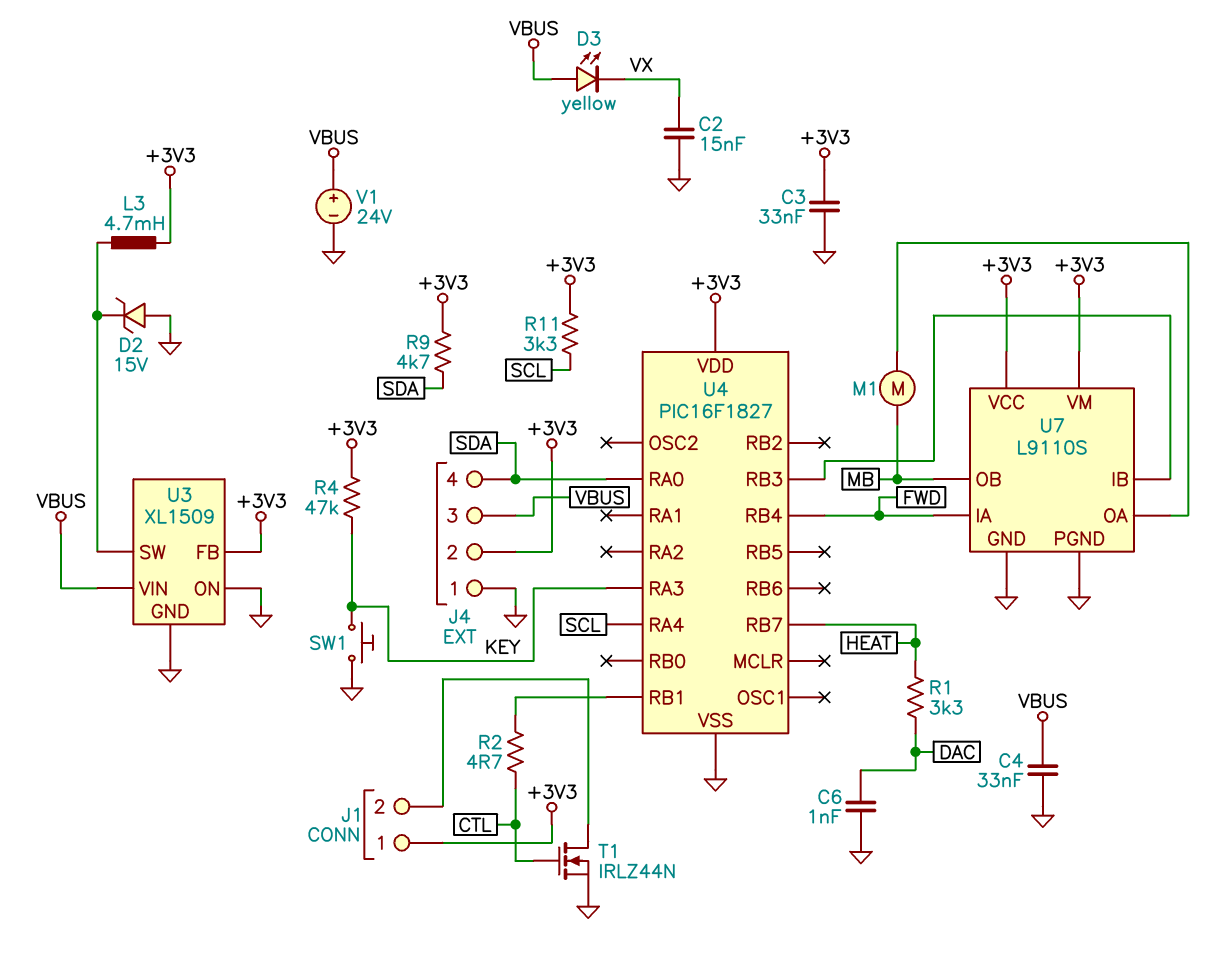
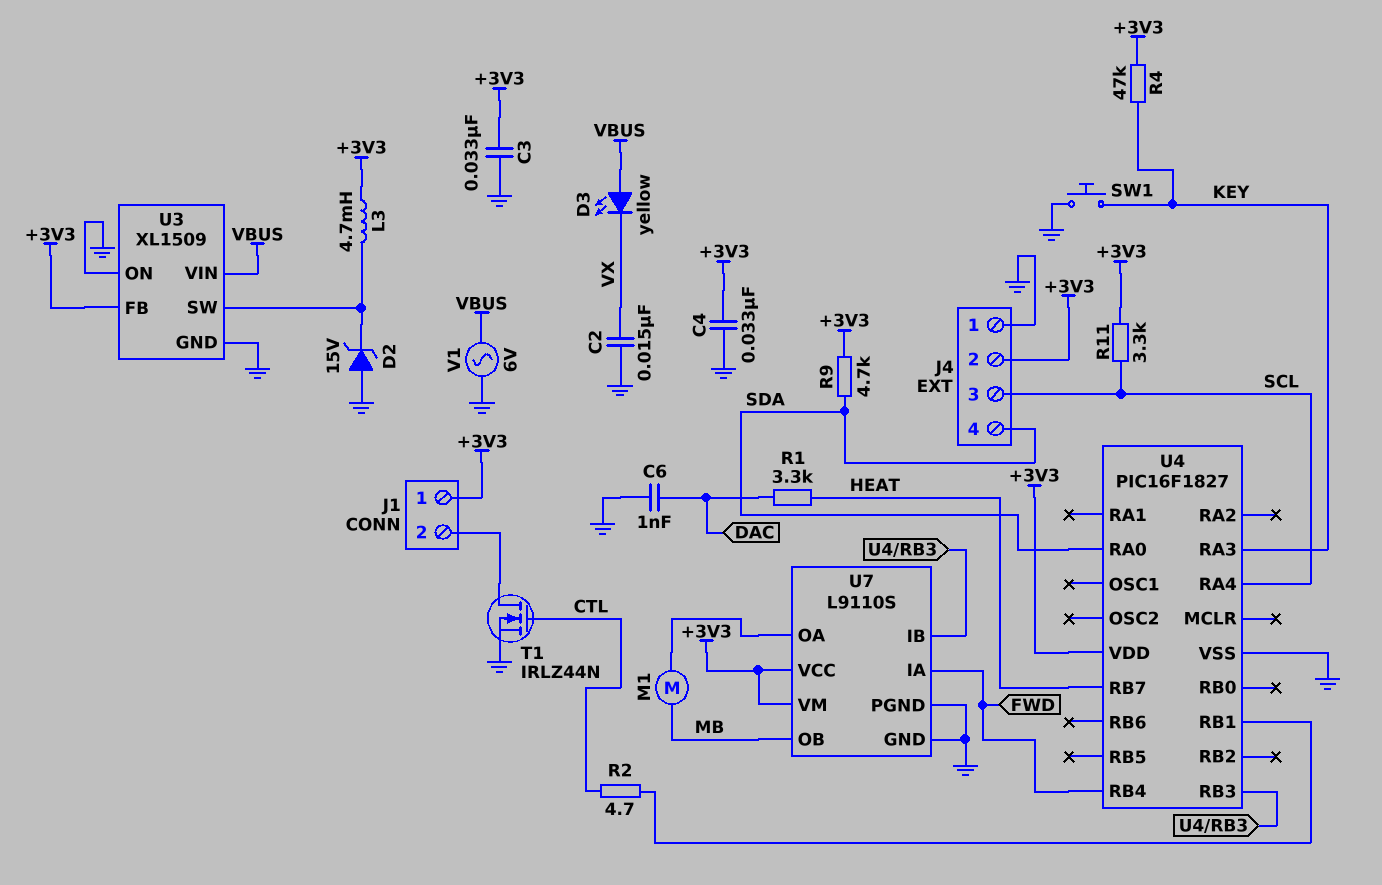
C4: 33nF (GND, VBUS) -> 33nF (+3V3, GND)
J4 pin 3: VBUS -> SCL
V1: 24V (plus VBUS, minus GND) -> AC 6V (GND, VBUS)

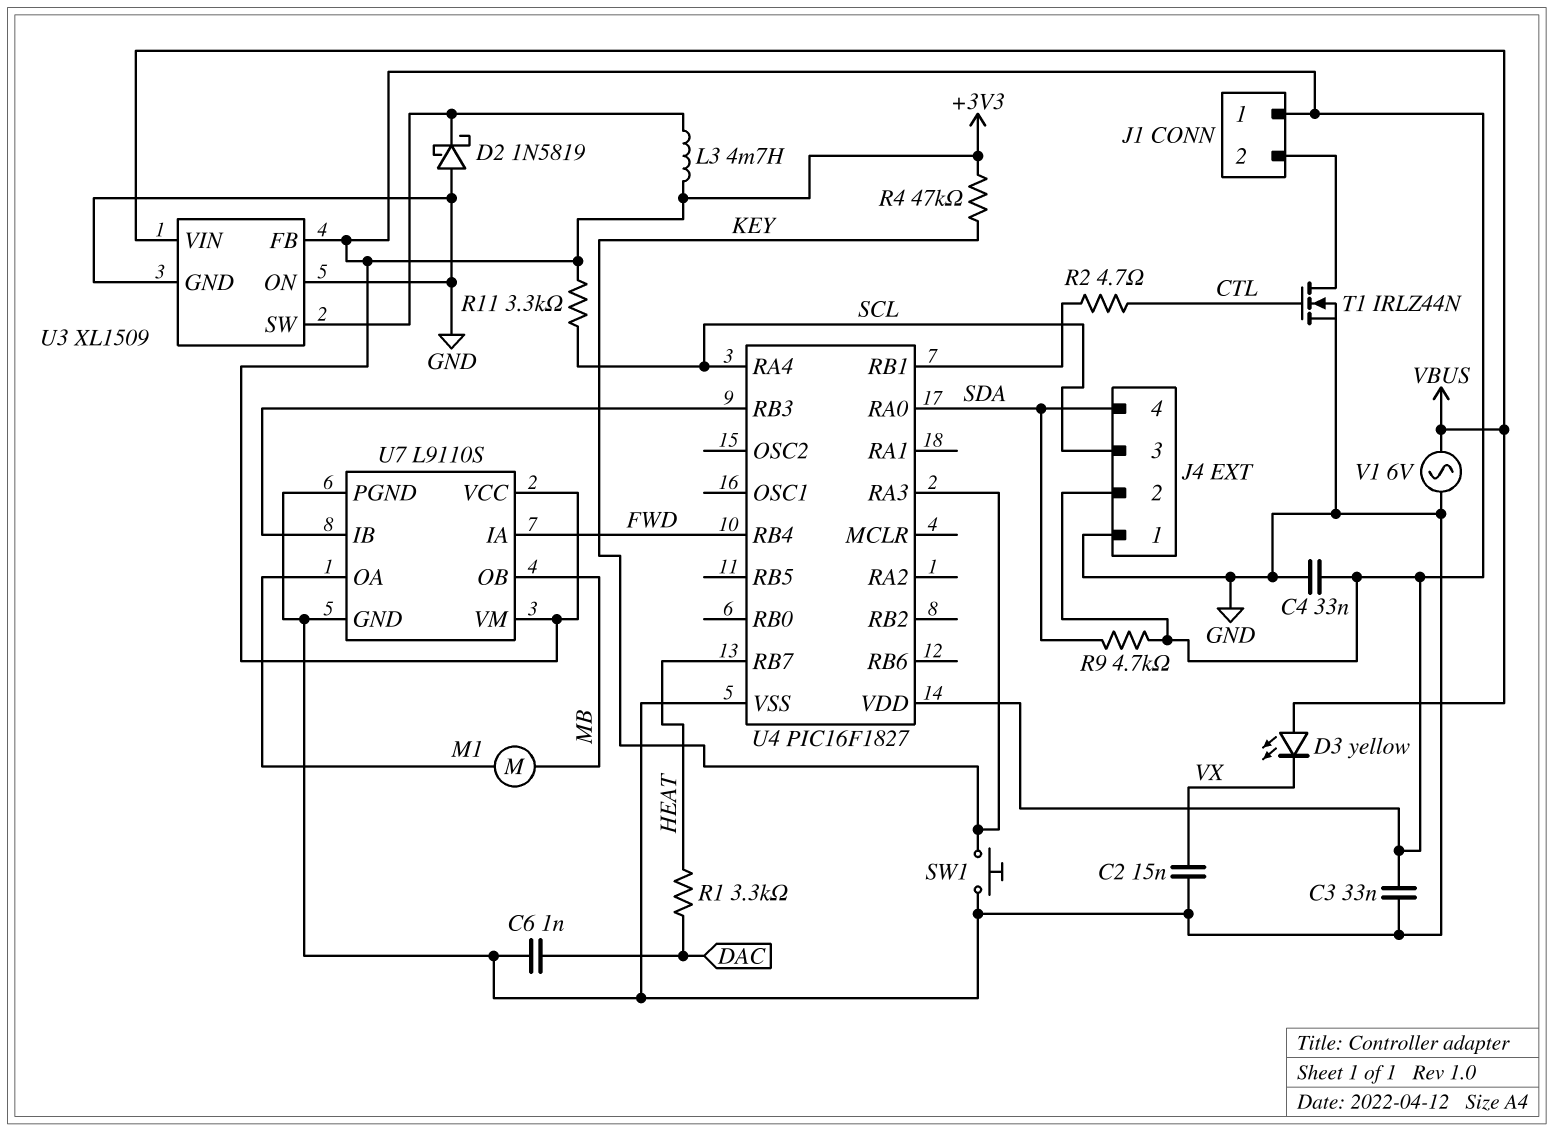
D2: zener 15V (A GND, K U3/SW) -> schottky 1N5819 (A GND, K U3/SW)

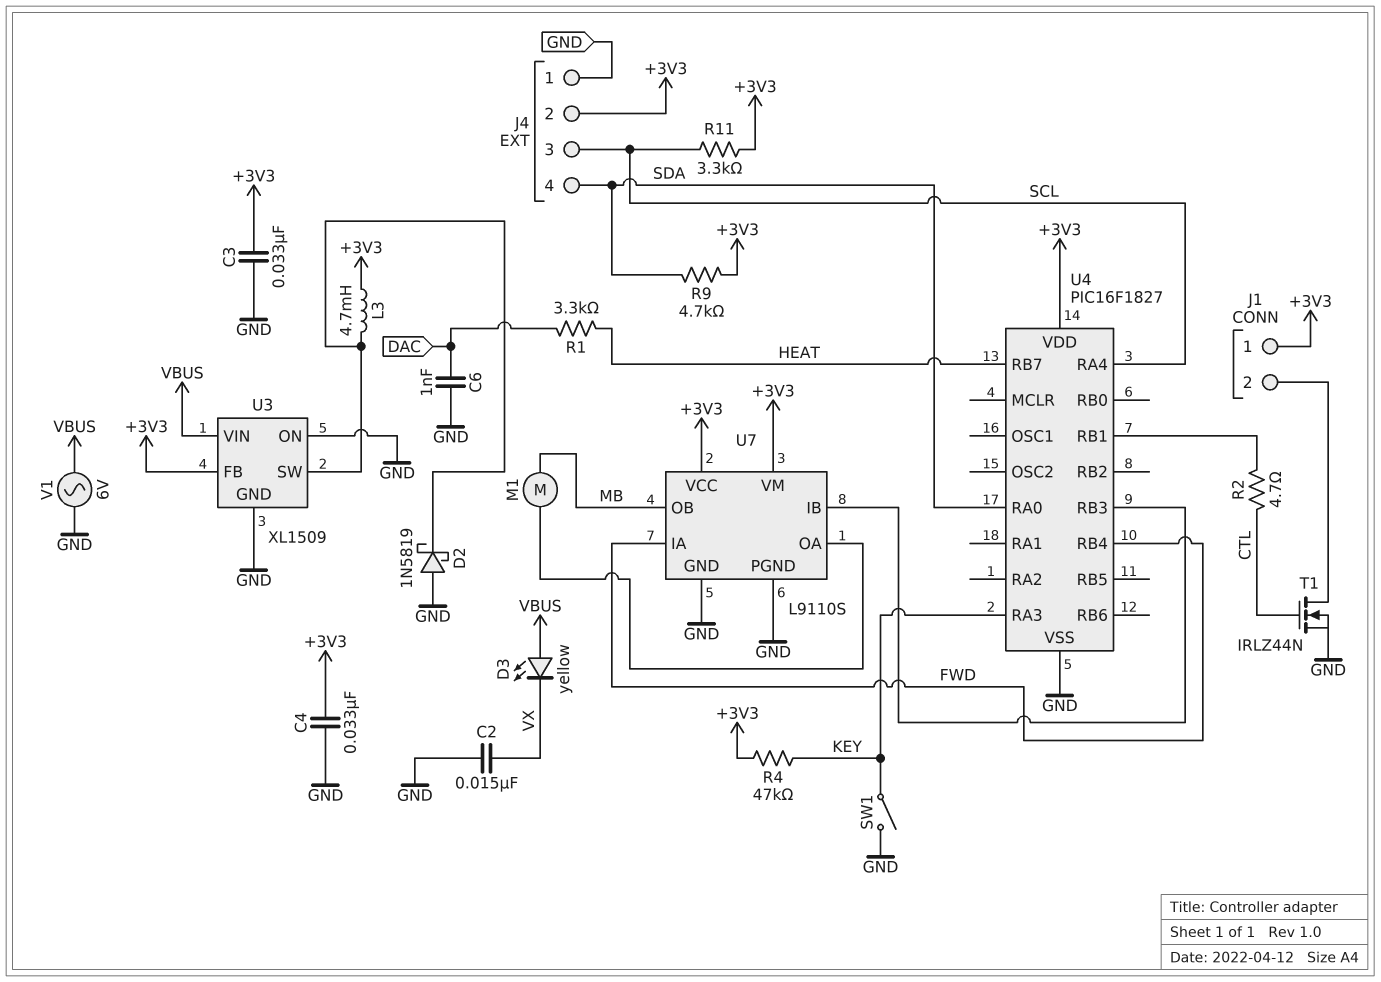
SW1: button (GND, KEY) -> switch (GND, KEY)

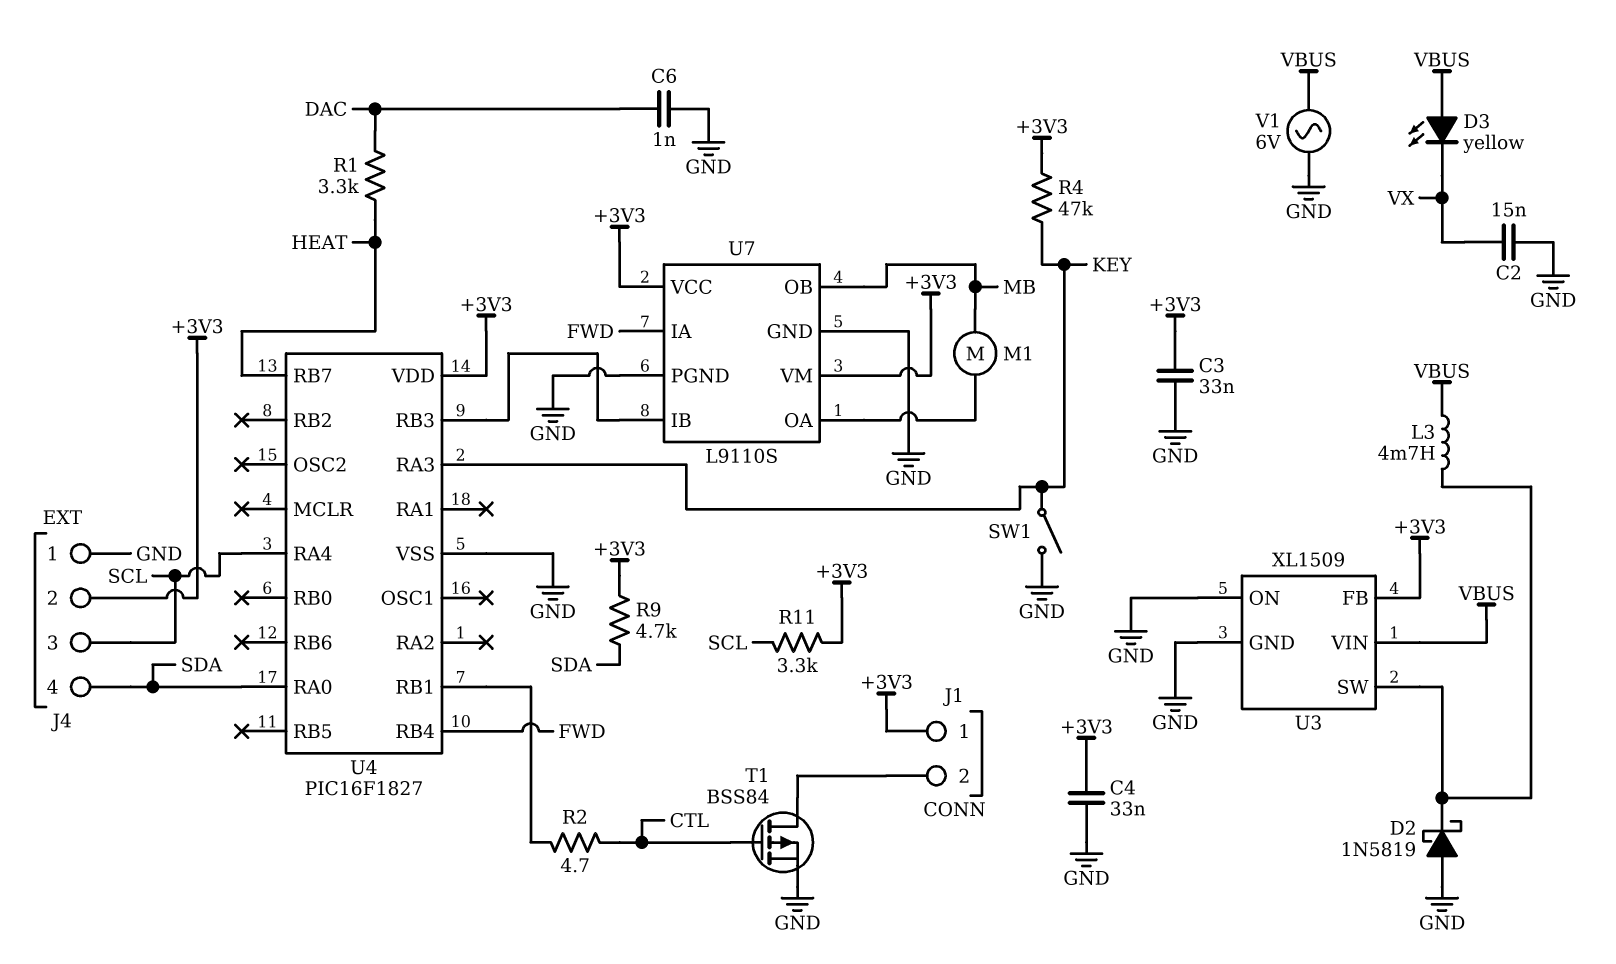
L3: 4.7mH (+3V3, U3/SW) -> 4.7mH (U3/SW, VBUS)
T1: NMOS IRLZ44N (G CTL, D J1/2, S GND) -> PMOS BSS84 (G CTL, D J1/2, S GND)

